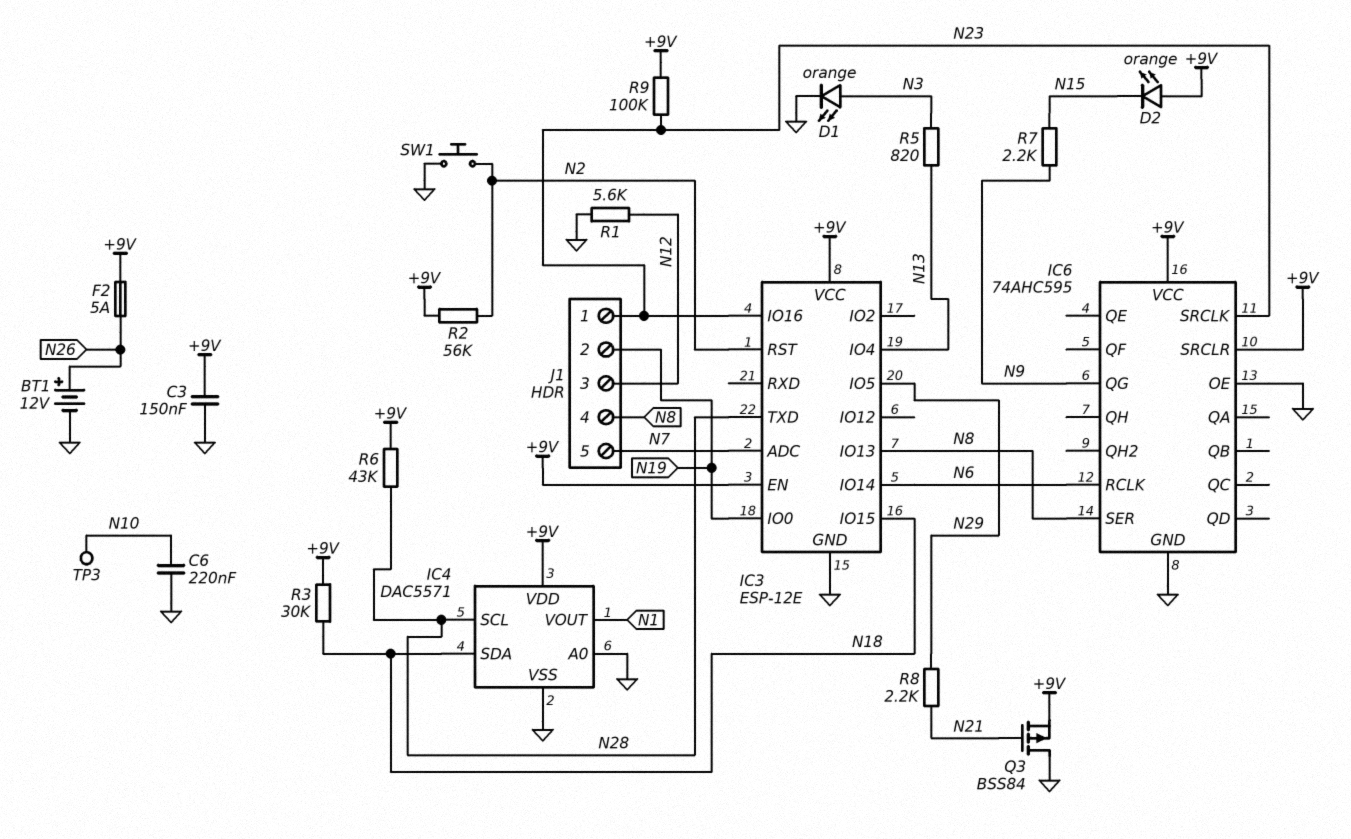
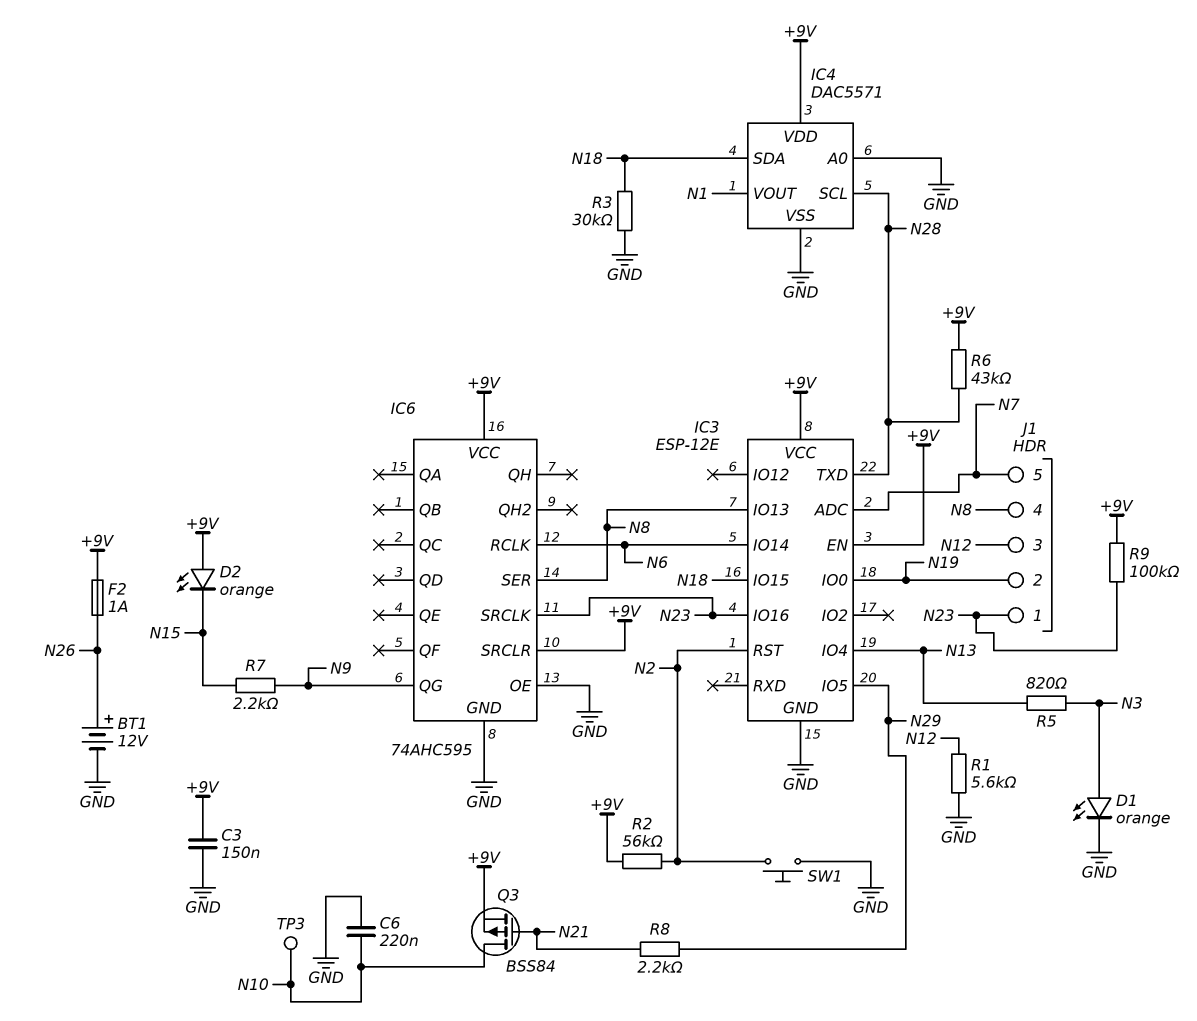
F2: 5A (+9V, N26) -> 1A (+9V, N26)
Q3: PMOS BSS84 (G N21, D GND, S +9V) -> PMOS BSS84 (G N21, D N10, S +9V)
R3: 30k (+9V, N18) -> 30k (GND, N18)

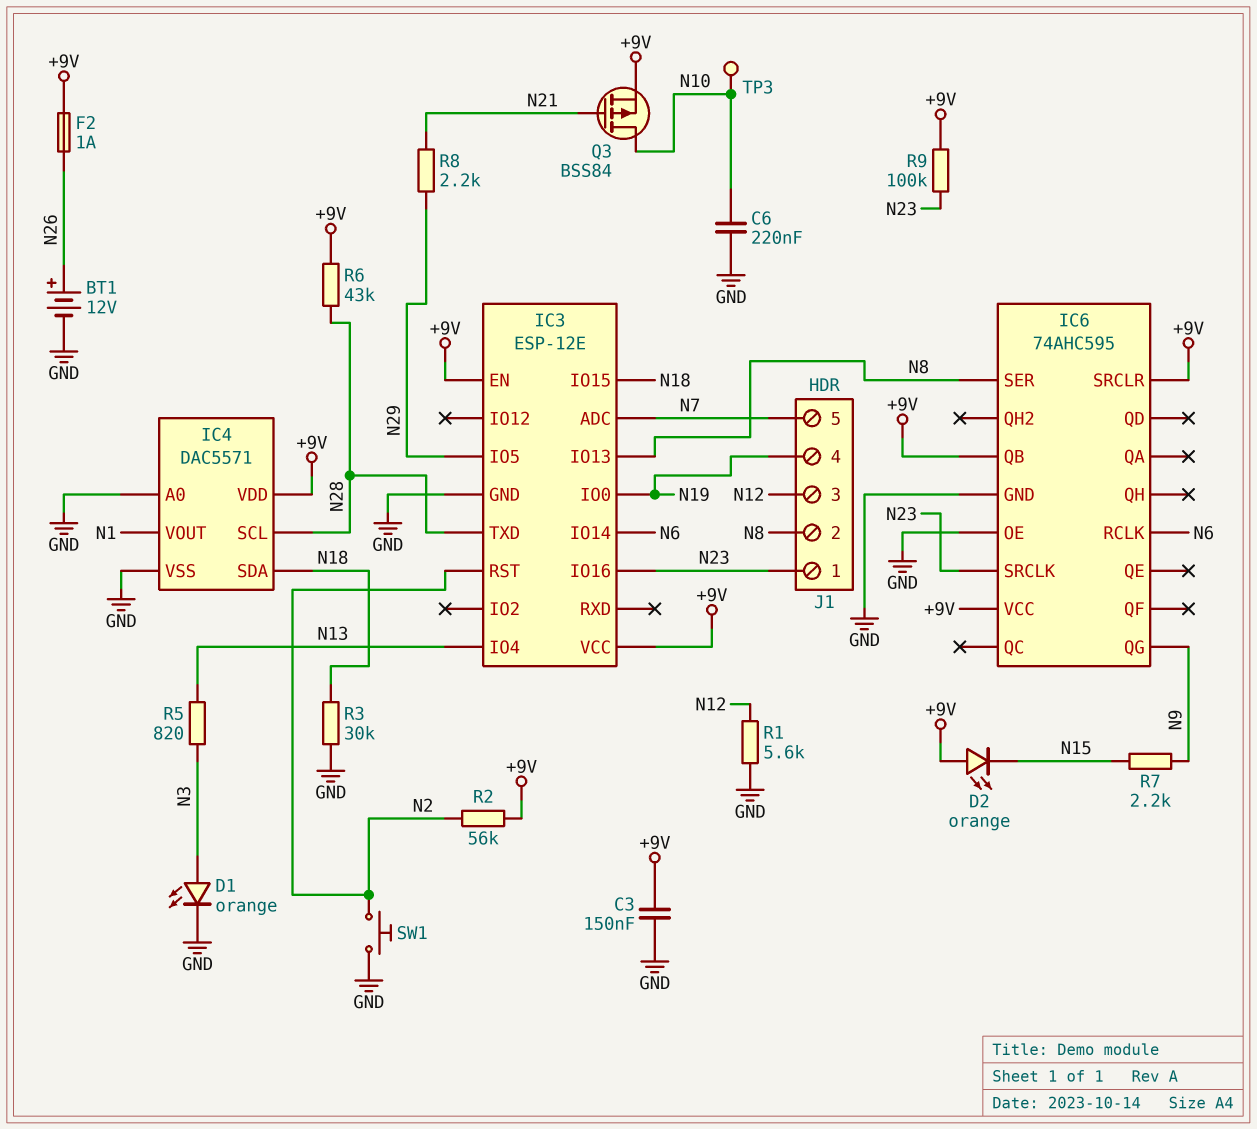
IC6 pin QB: none -> +9V
J1 pin 2: N19 -> N8
J1 pin 4: N8 -> N19

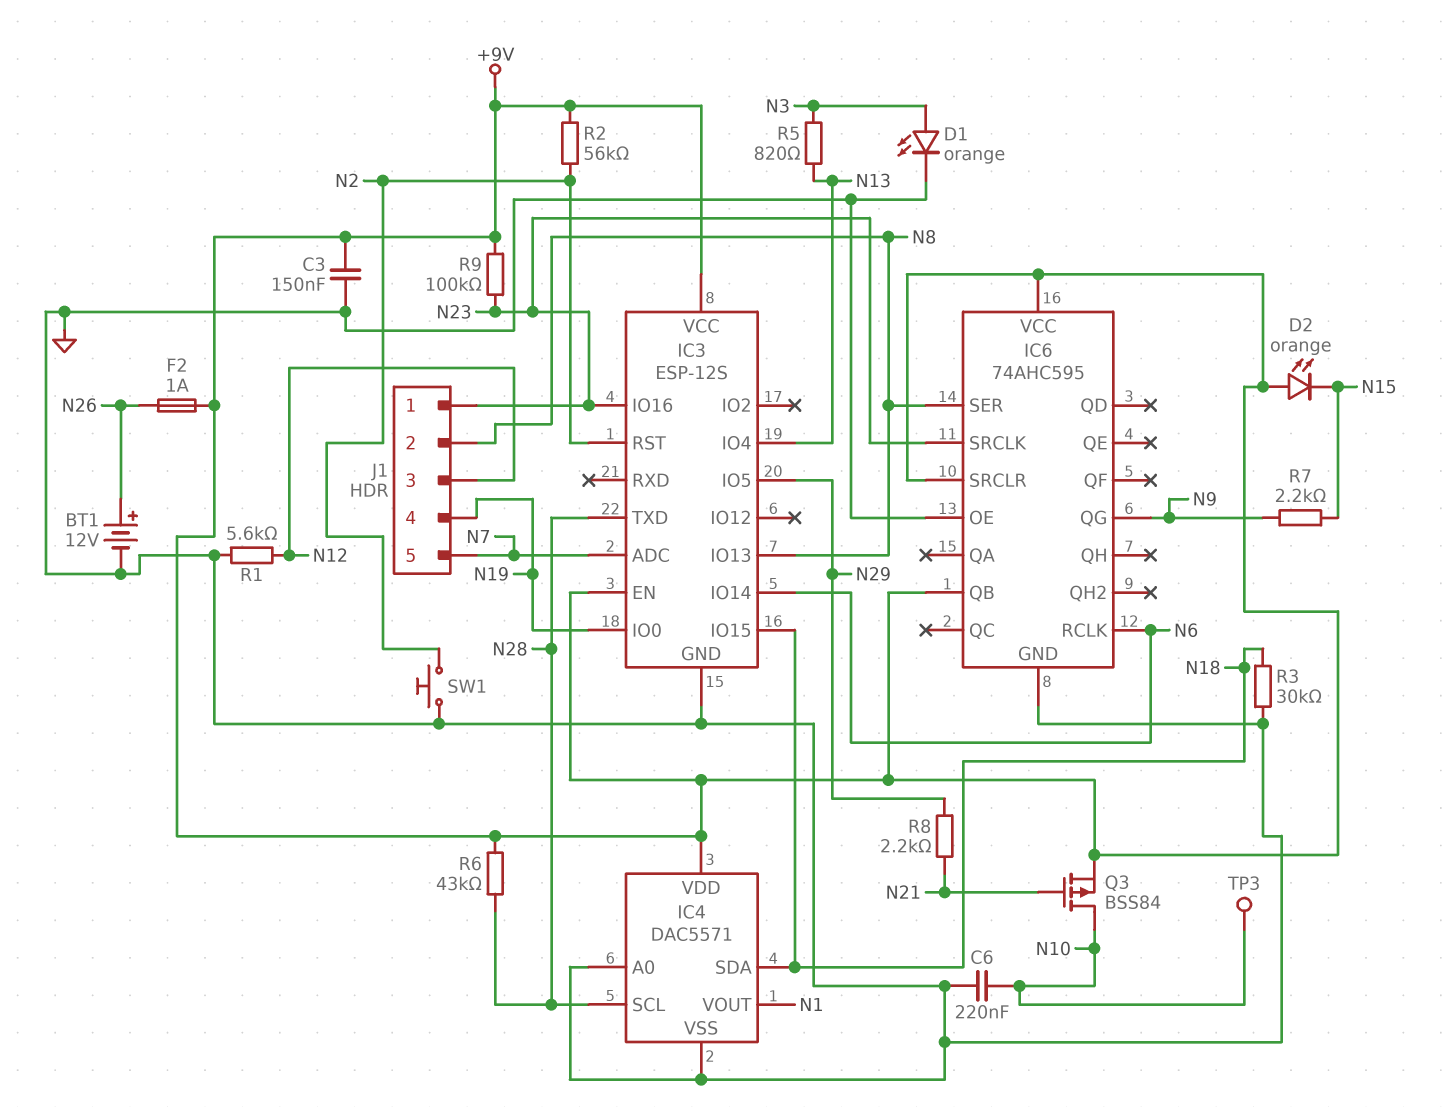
IC3: ESP-12E -> ESP-12S

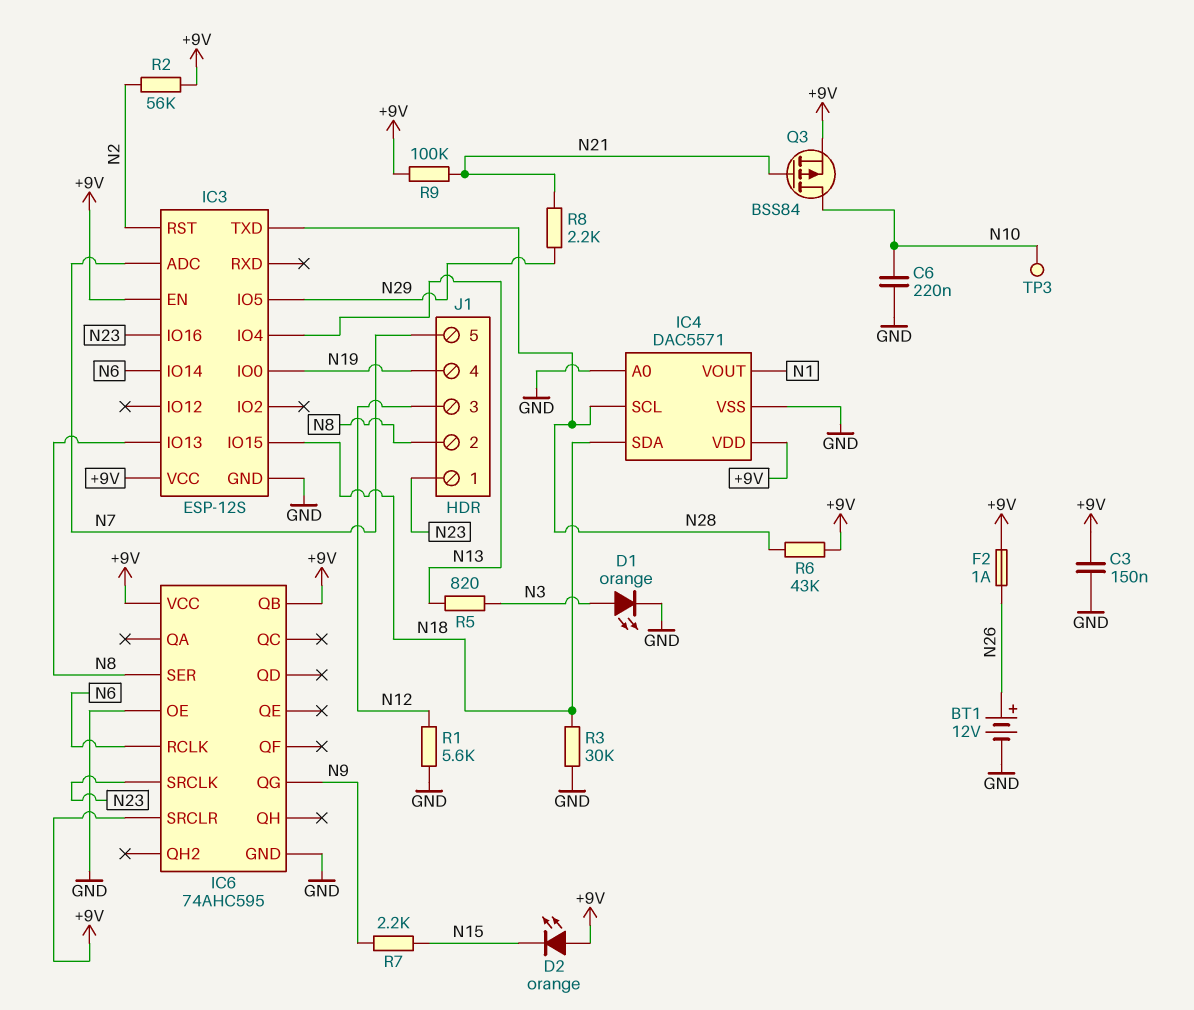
R9: 100k (+9V, N23) -> 100k (+9V, N21)
SW1: button (GND, N2) -> none

